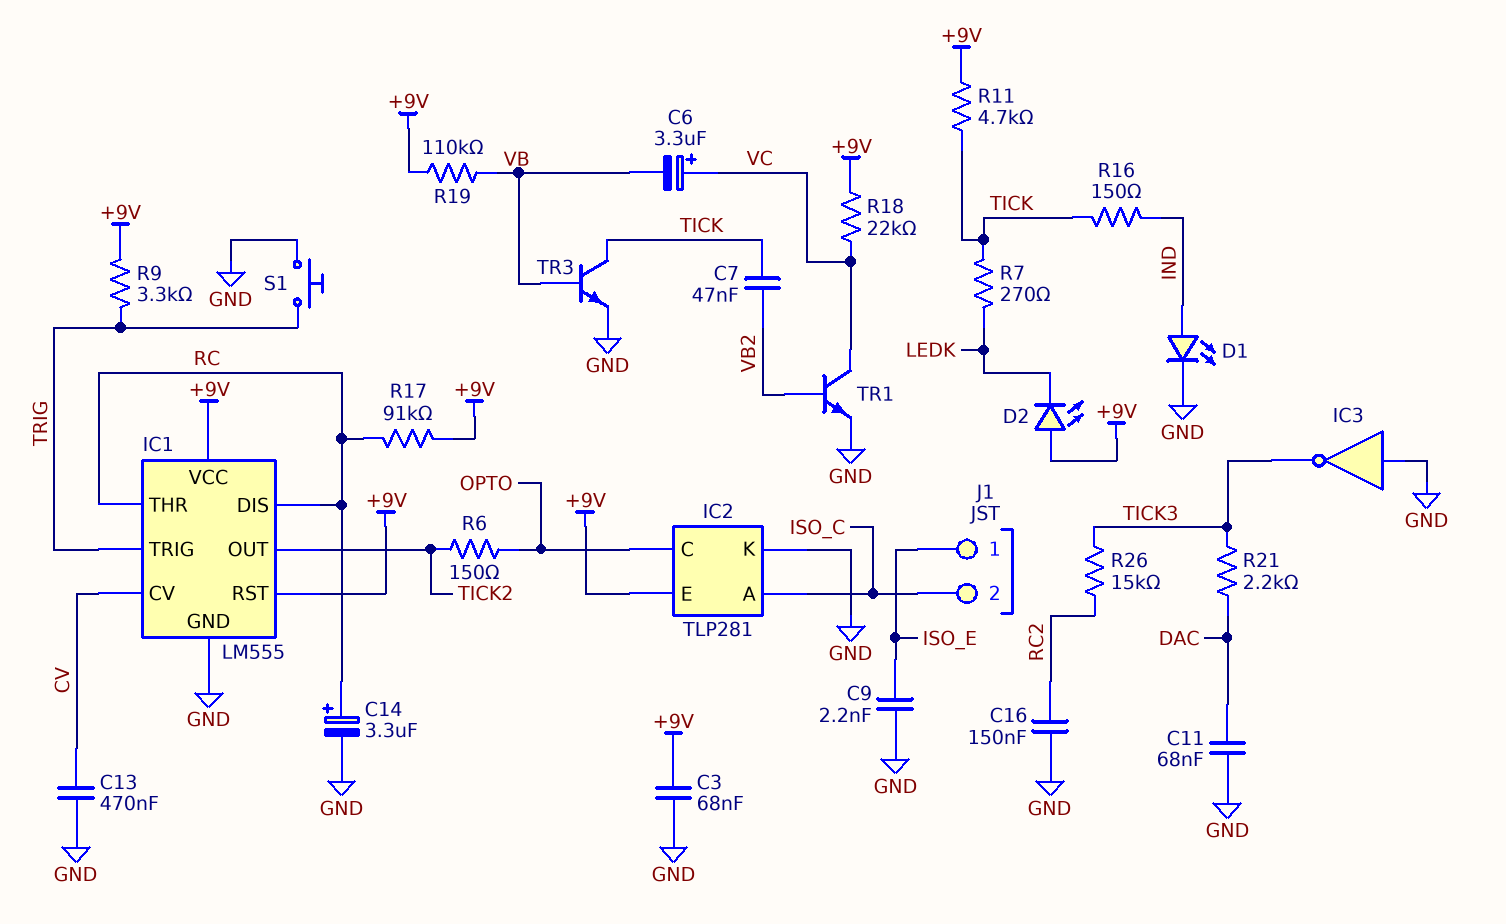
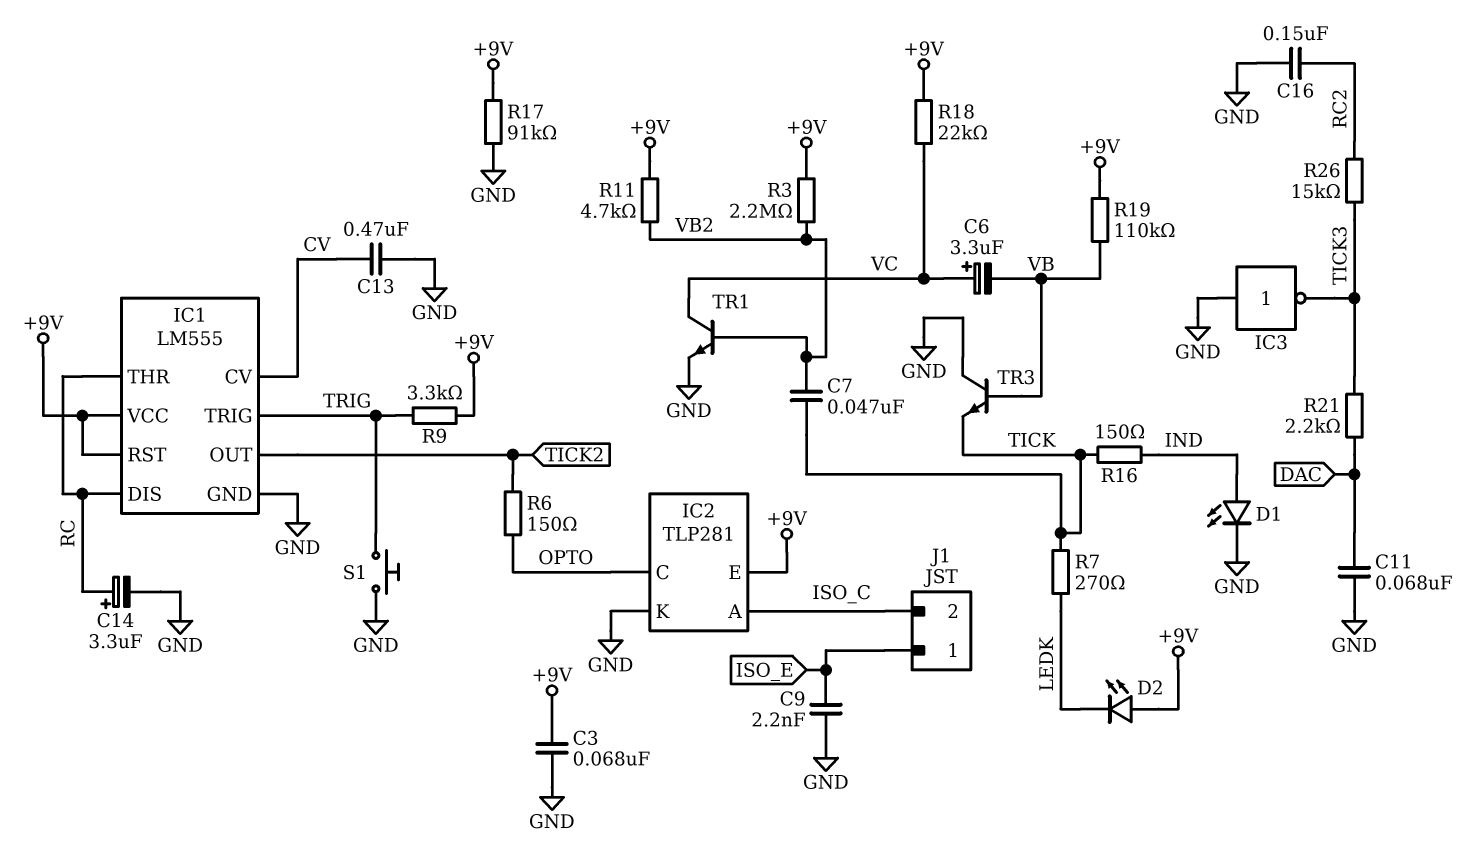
R3: none -> 2.2M (+9V, VB2)
R11: 4.7k (+9V, TICK) -> 4.7k (+9V, VB2)
R17: 91k (+9V, RC) -> 91k (+9V, GND)
TR3: NPN (B VB, C TICK, E GND) -> NPN (B VB, C GND, E TICK)

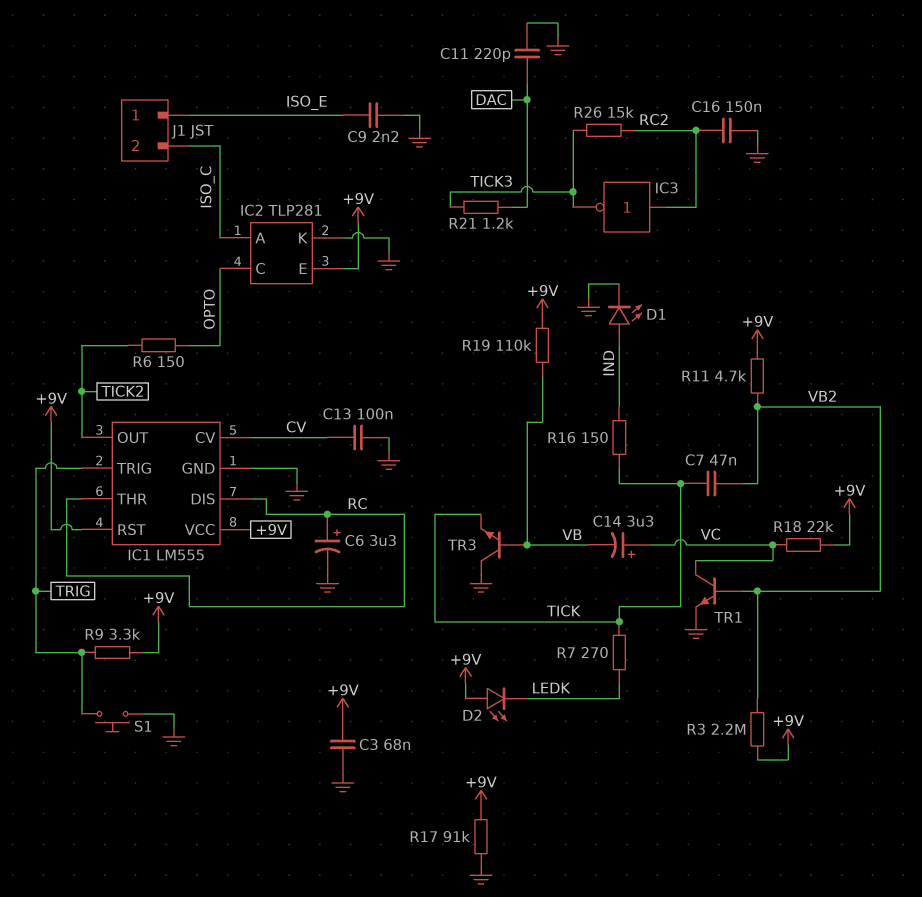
C6: 3.3uF (plus VC, minus VB) -> 3.3uF (plus RC, minus GND)
C11: 68nF (DAC, GND) -> 220pF (DAC, GND)
C13: 470nF (CV, GND) -> 100nF (CV, GND)
C14: 3.3uF (plus RC, minus GND) -> 3.3uF (plus VC, minus VB)
IC3: NOT (in GND, out TICK3) -> NOT (in RC2, out TICK3)
R21: 2.2k (DAC, TICK3) -> 1.2k (DAC, TICK3)

